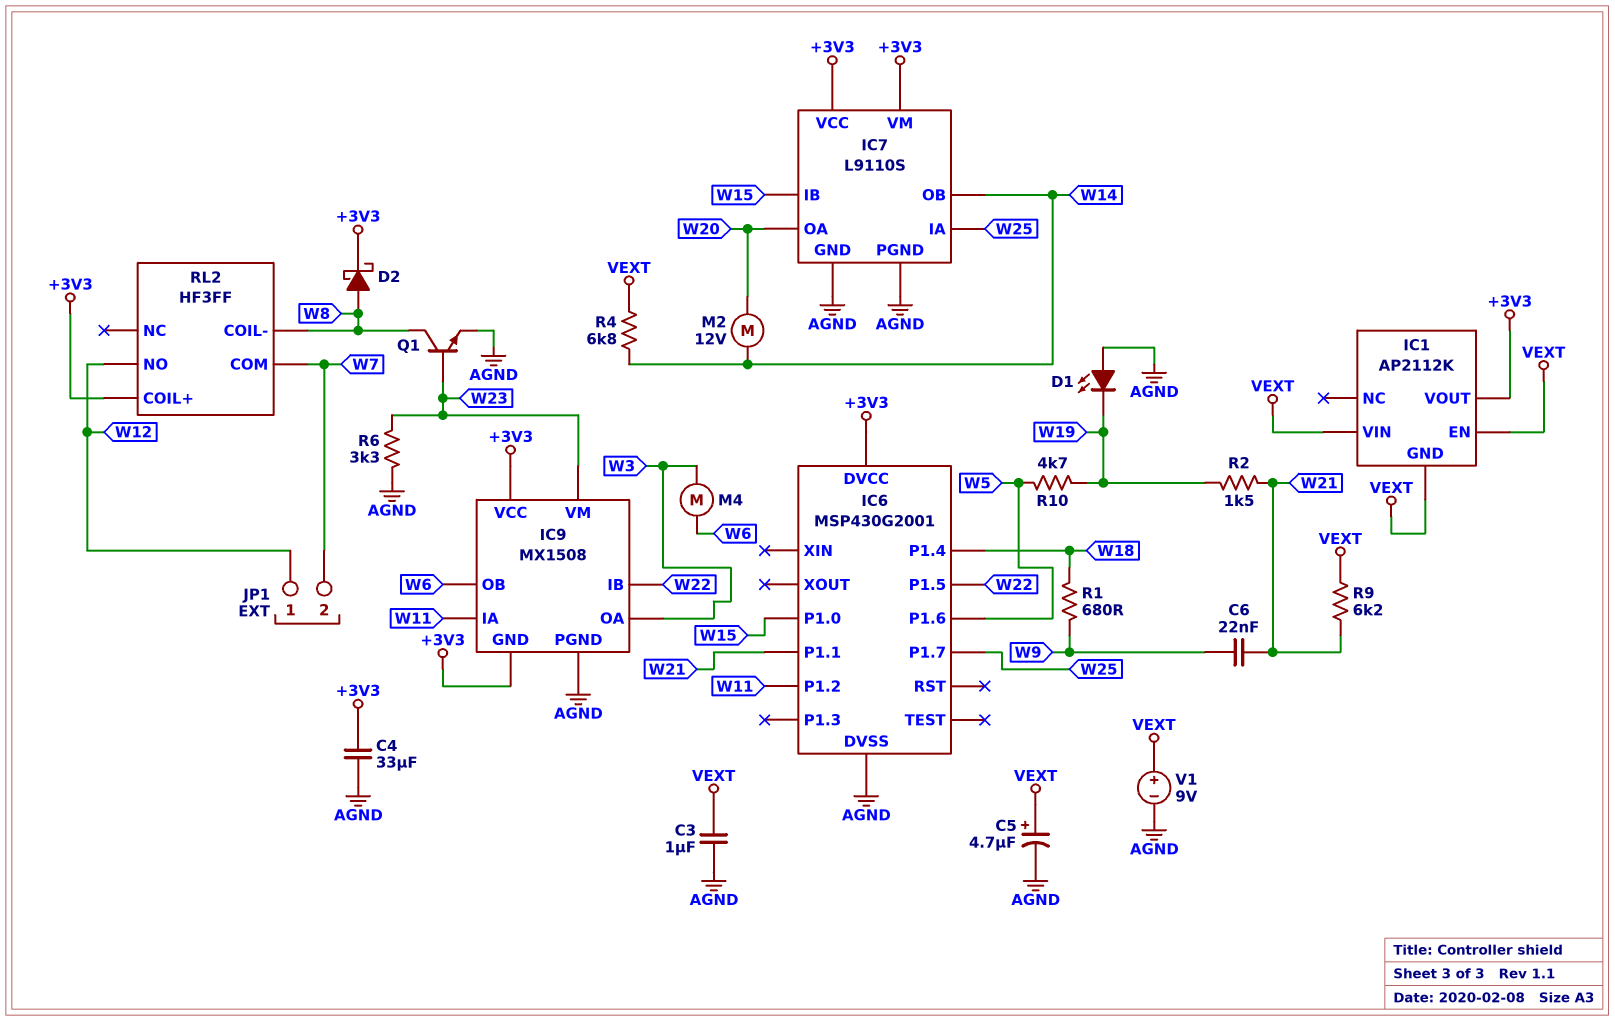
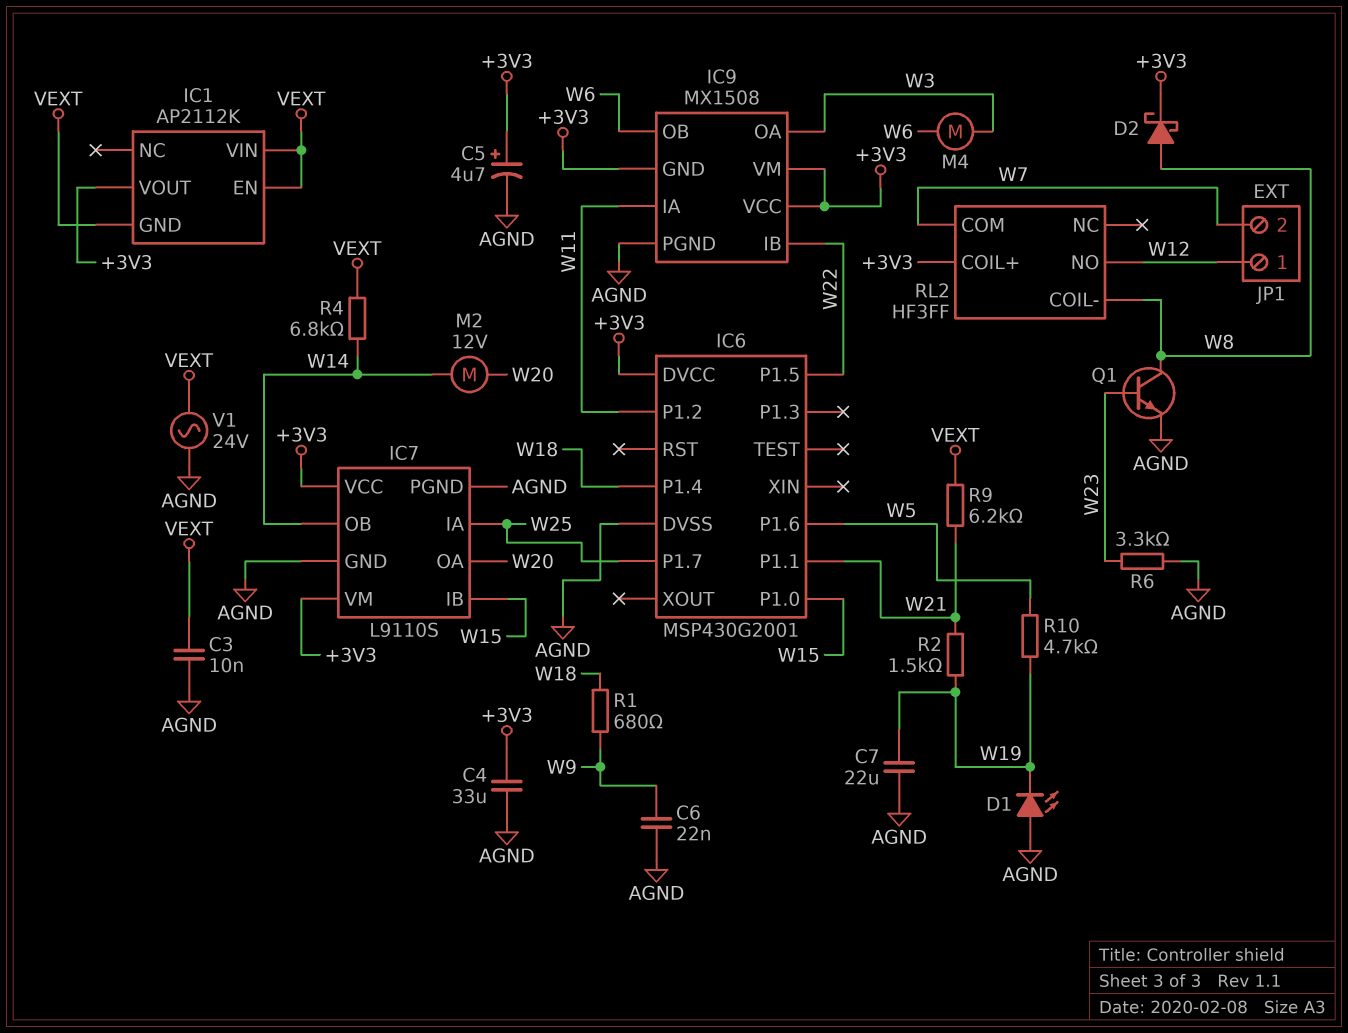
C3: 1uF (AGND, VEXT) -> 10nF (AGND, VEXT)
C5: 4.7uF (plus VEXT, minus AGND) -> 4.7uF (plus +3V3, minus AGND)
C6: 22nF (W9, W21) -> 22nF (AGND, W9)
C7: none -> 22uF (AGND, W19)
IC9 pin VM: W23 -> +3V3
V1: 9V (plus VEXT, minus AGND) -> AC 24V (AGND, VEXT)

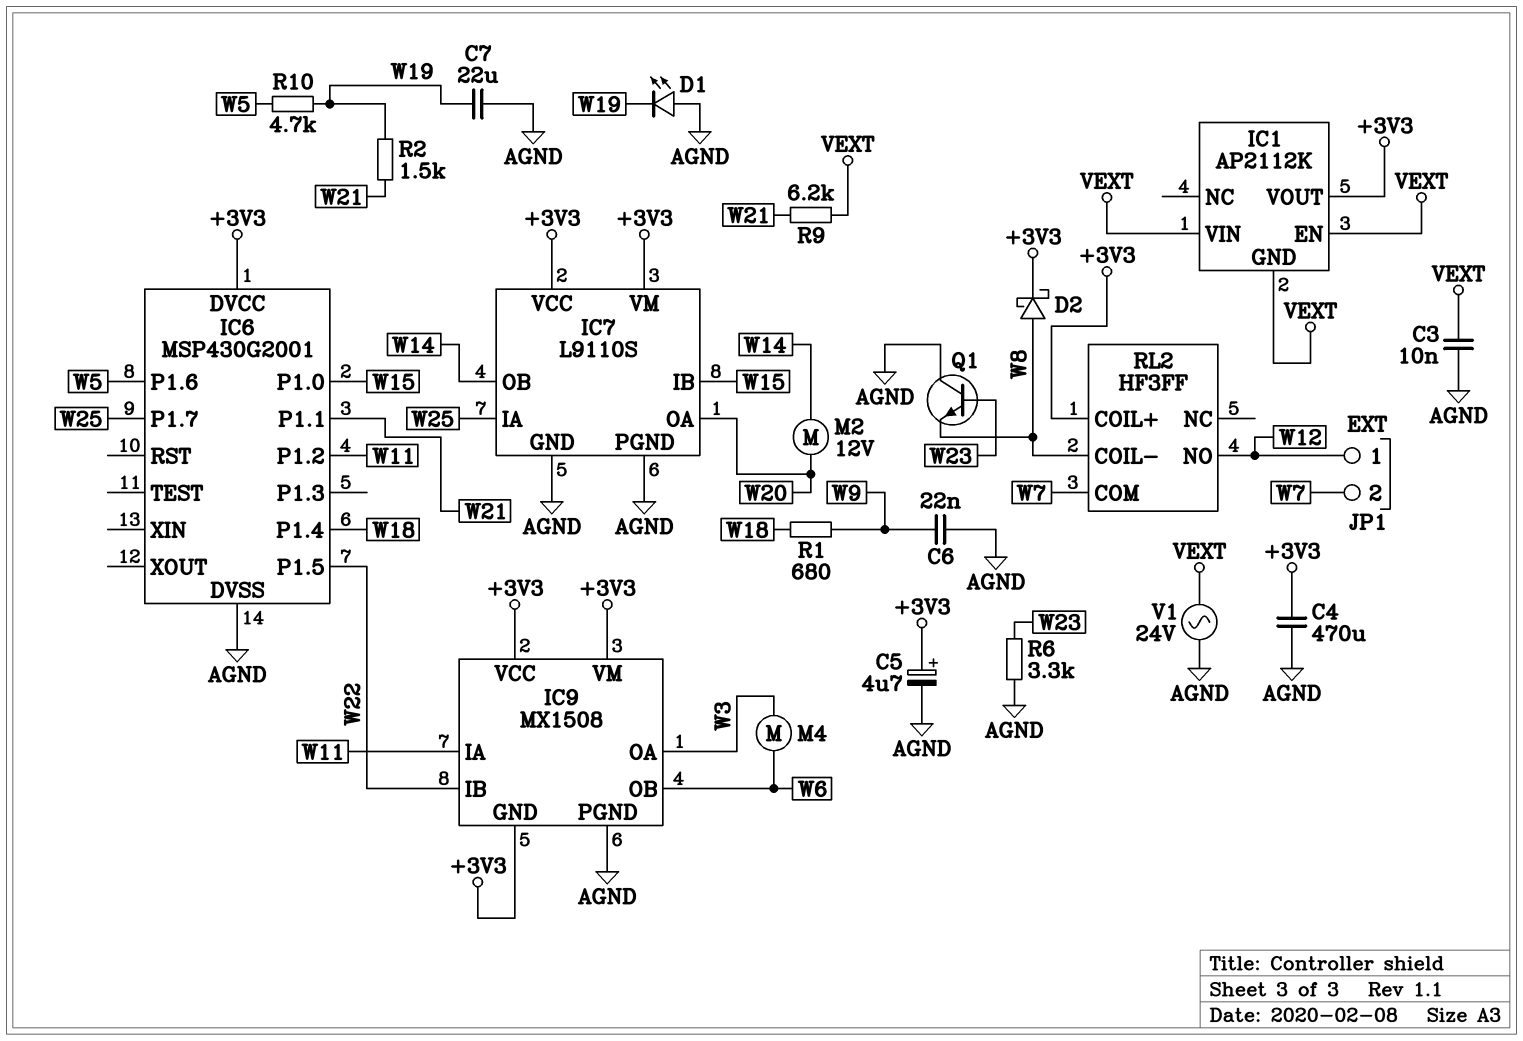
C4: 33uF (+3V3, AGND) -> 470uF (+3V3, AGND)
Q1: NPN (B W23, C W8, E AGND) -> NPN (B W23, C AGND, E W8)
R4: 6.8k (VEXT, W14) -> none

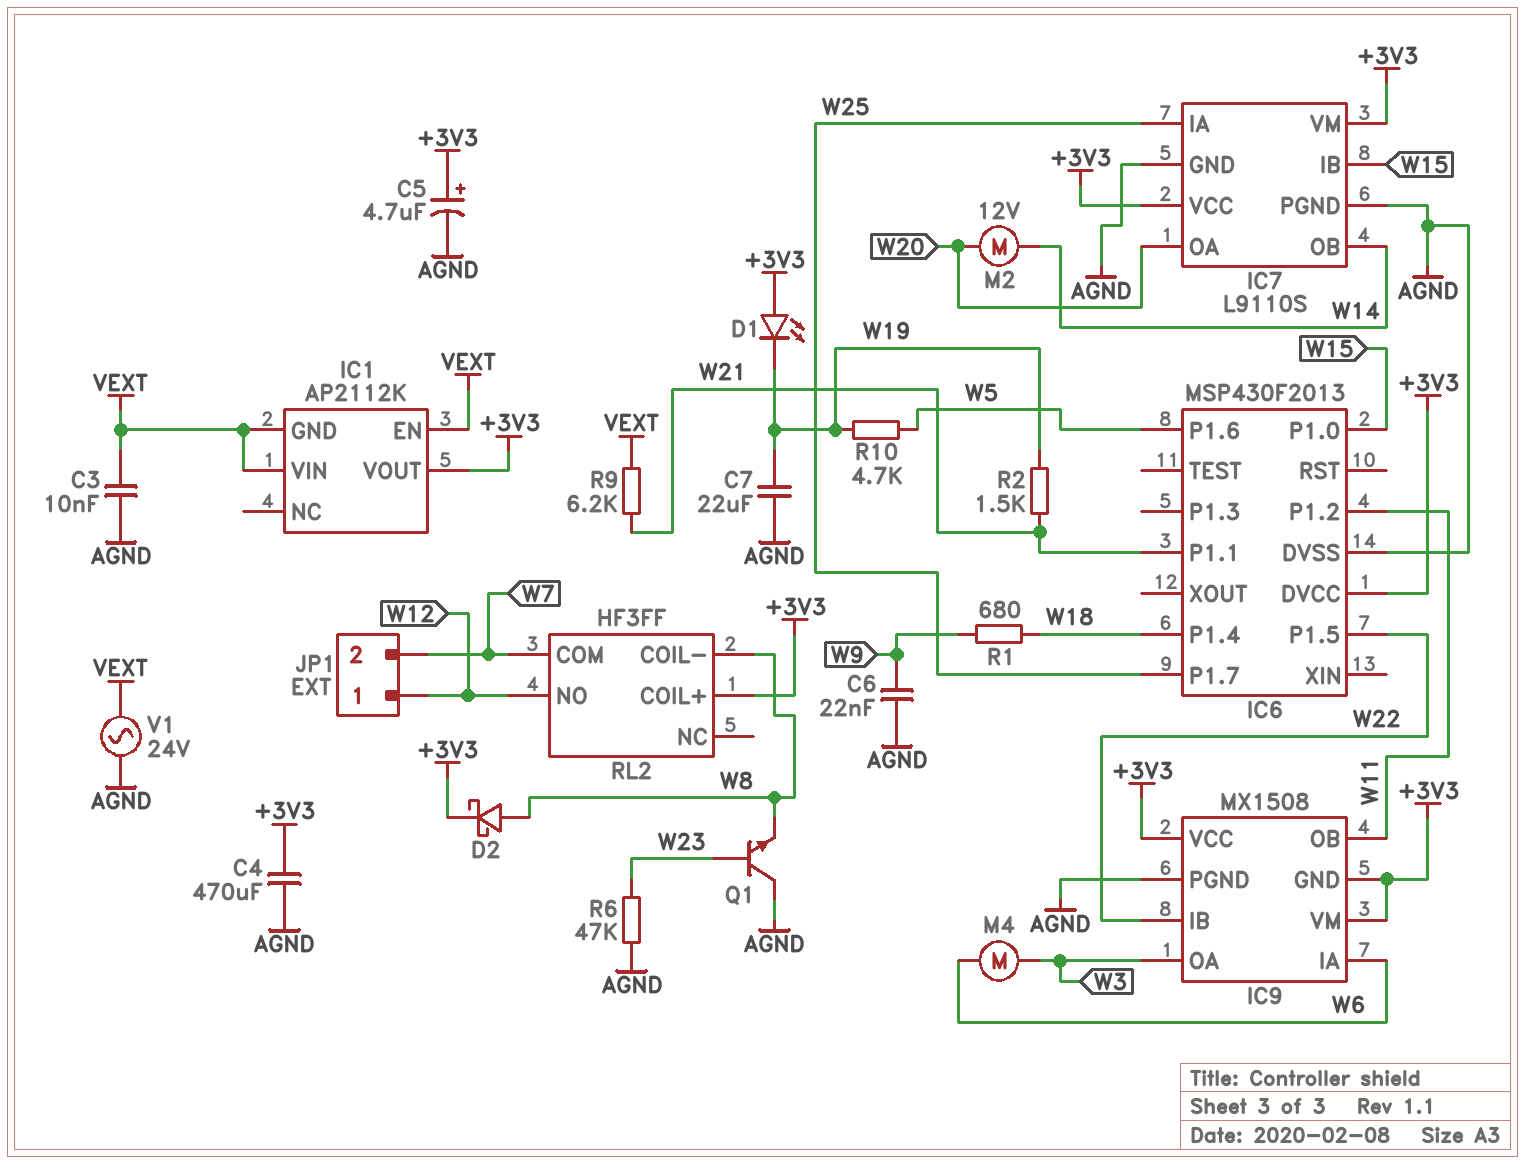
D1: LED (A AGND, K W19) -> LED (A +3V3, K W19)
IC6: MSP430G2001 -> MSP430F2013
IC9 pin IA: W11 -> W6
IC9 pin OB: W6 -> W11
R6: 3.3k (AGND, W23) -> 47k (AGND, W23)

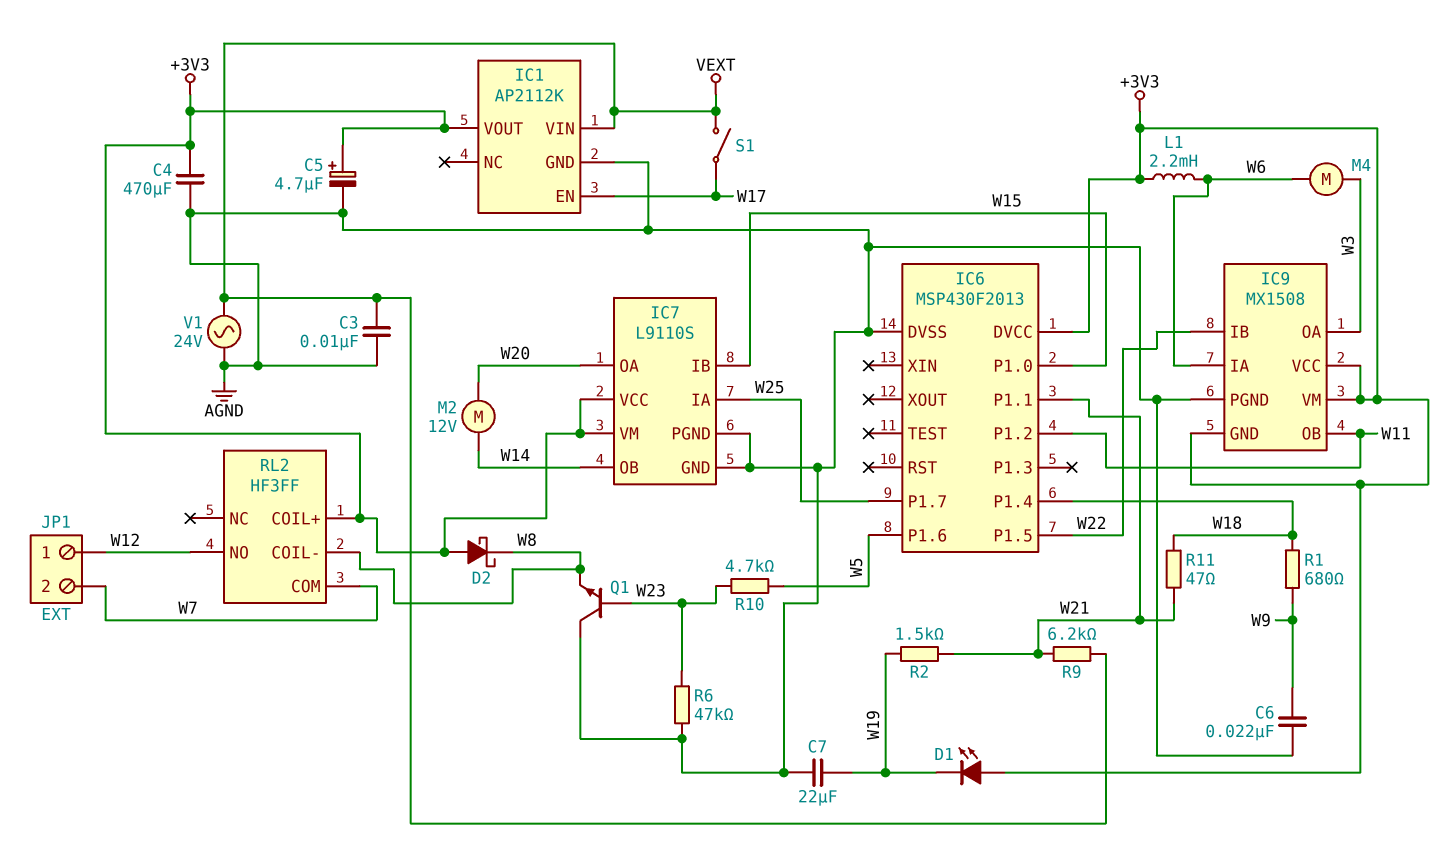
D2: schottky (A W8, K +3V3) -> schottky (A +3V3, K W8)
IC1 pin EN: VEXT -> W17
IC1 pin GND: VEXT -> AGND
L1: none -> 2.2mH (+3V3, W6)
R10: 4.7k (W5, W19) -> 4.7k (W5, W23)
R11: none -> 47 (W18, W21)
S1: none -> switch (VEXT, W17)

